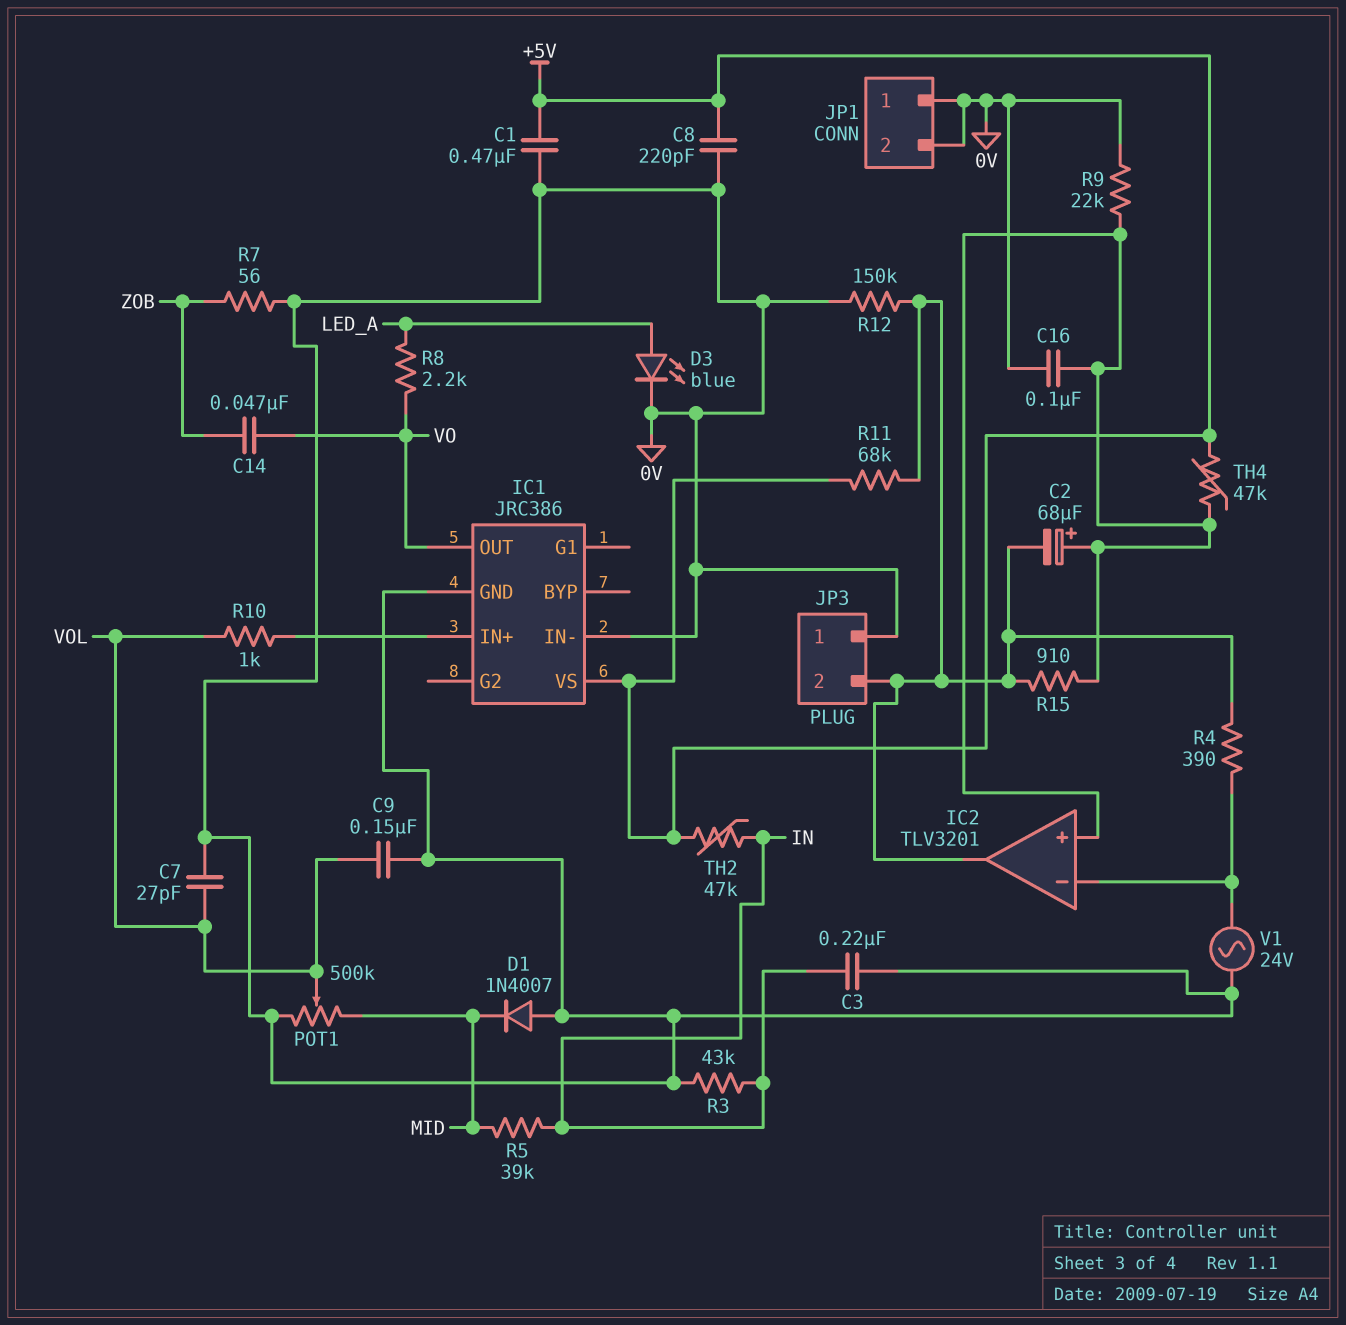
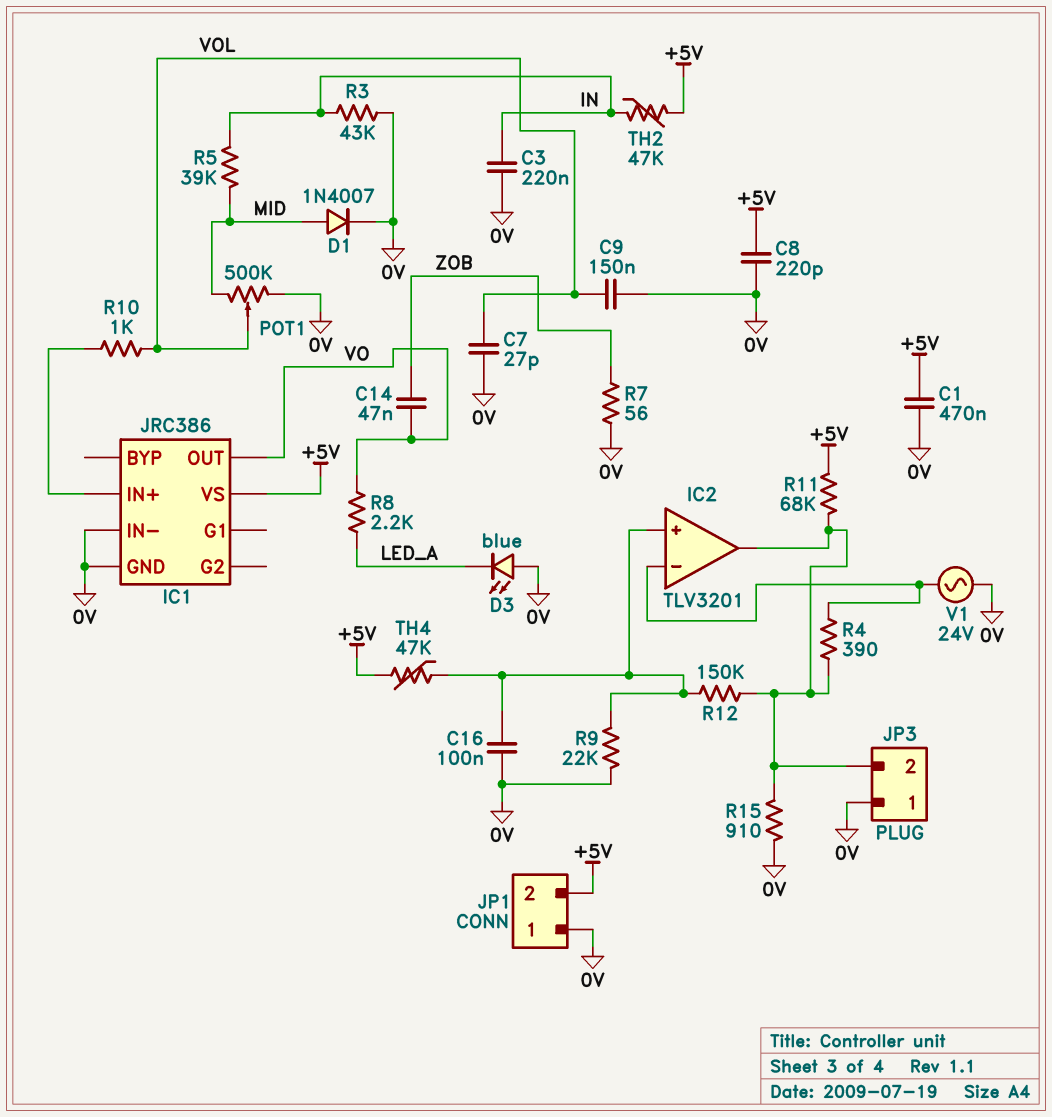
C2: 68uF (plus IC2/in+, minus IC2/out) -> none
D1: diode 1N4007 (A 0V, K MID) -> diode 1N4007 (A MID, K 0V)
D3: LED blue (A LED_A, K 0V) -> LED blue (A 0V, K LED_A)
JP1 pin 2: 0V -> +5V
R12: 150k (0V, IC2/out) -> 150k (IC2/in+, IC2/out)
R15: 910 (IC2/in+, IC2/out) -> 910 (0V, IC2/out)

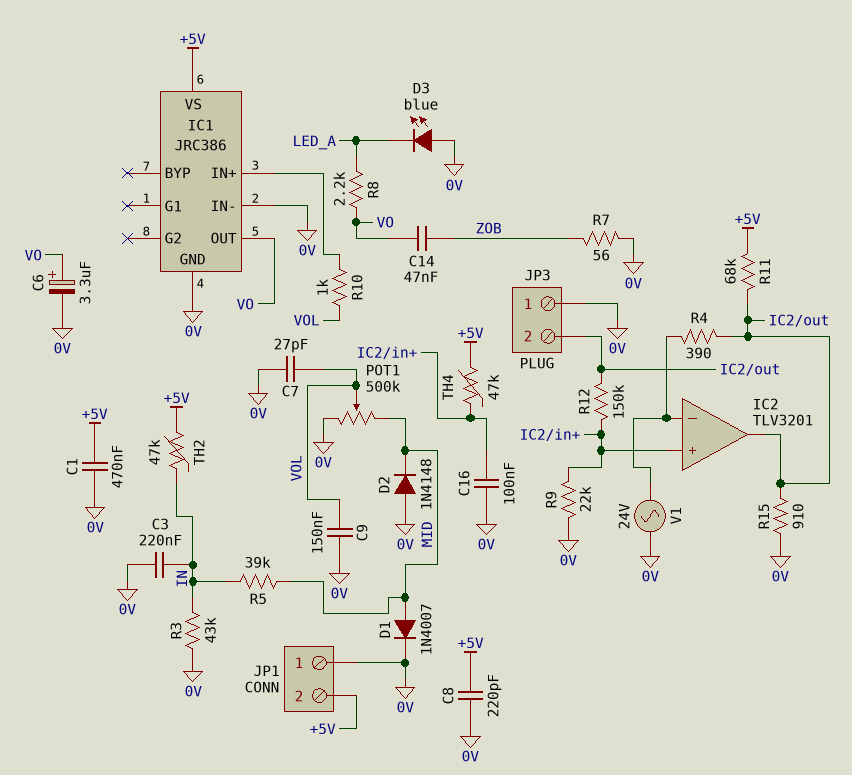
C6: none -> 3.3uF (plus VO, minus 0V)
D2: none -> diode 1N4148 (A 0V, K MID)

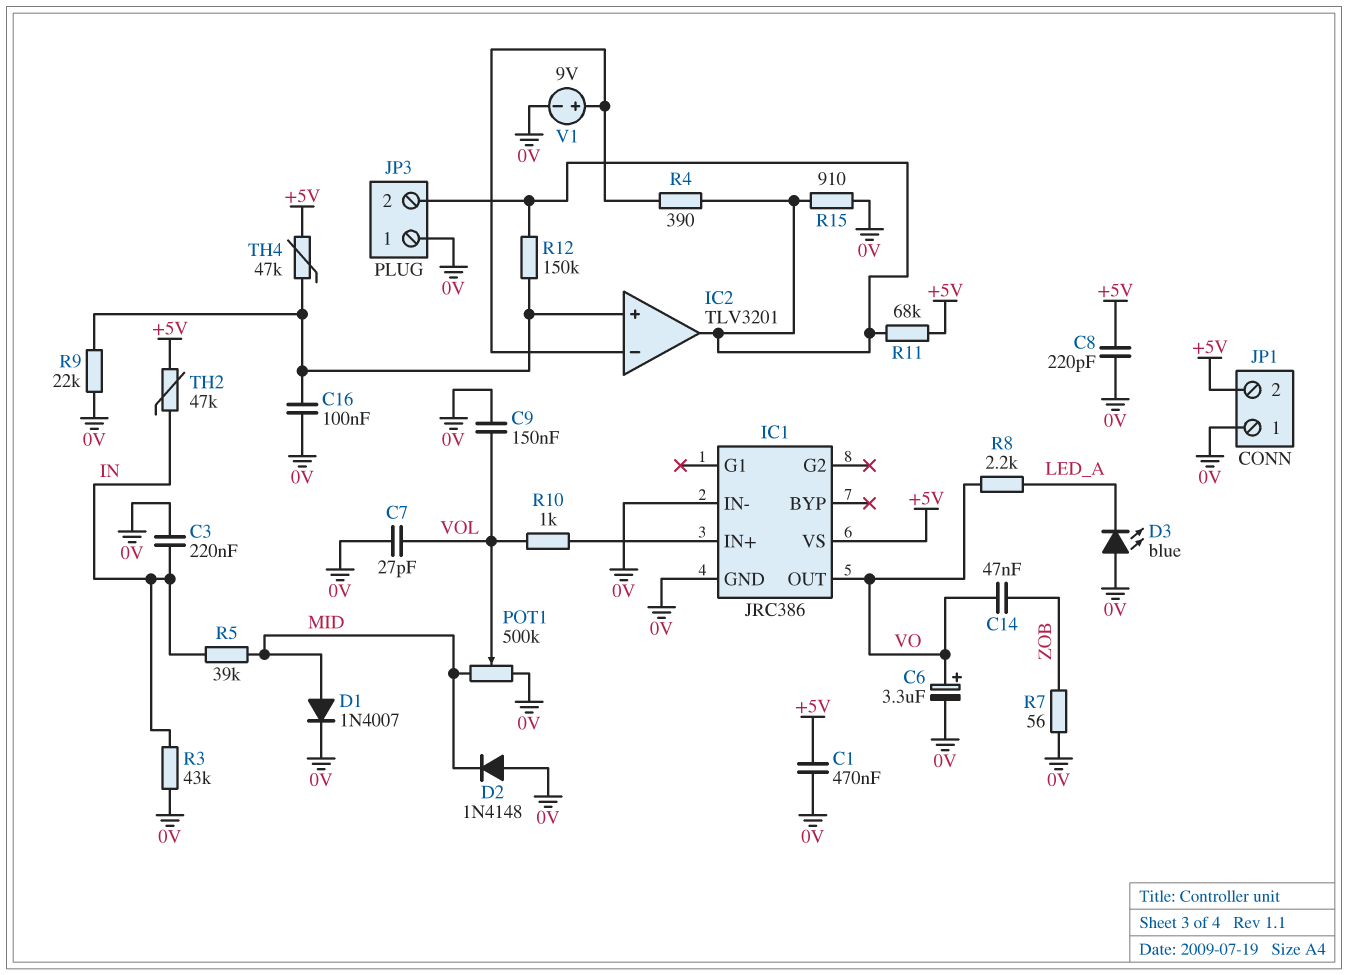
V1: AC 24V (0V, IC2/in-) -> 9V (plus IC2/in-, minus 0V)

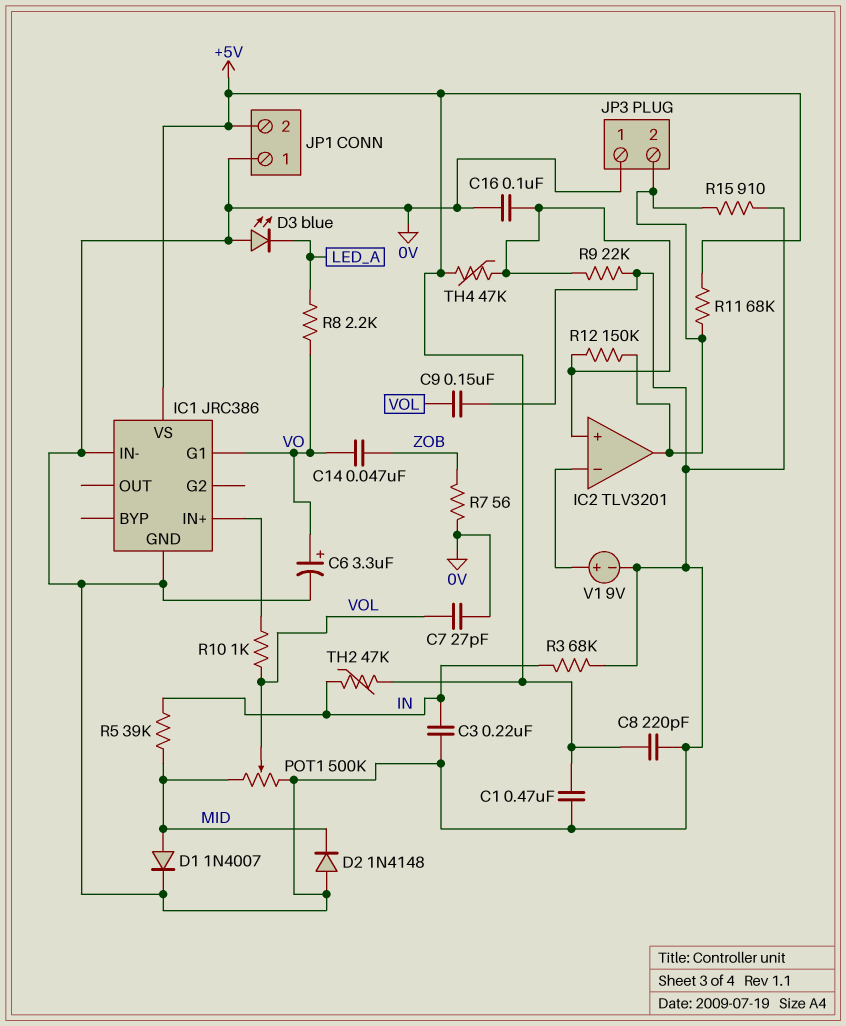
IC1 pin G1: none -> VO
IC1 pin OUT: VO -> none
R3: 43k (0V, IN) -> 68k (0V, IN)
R4: 390 (IC2/in-, IC2/out) -> none

